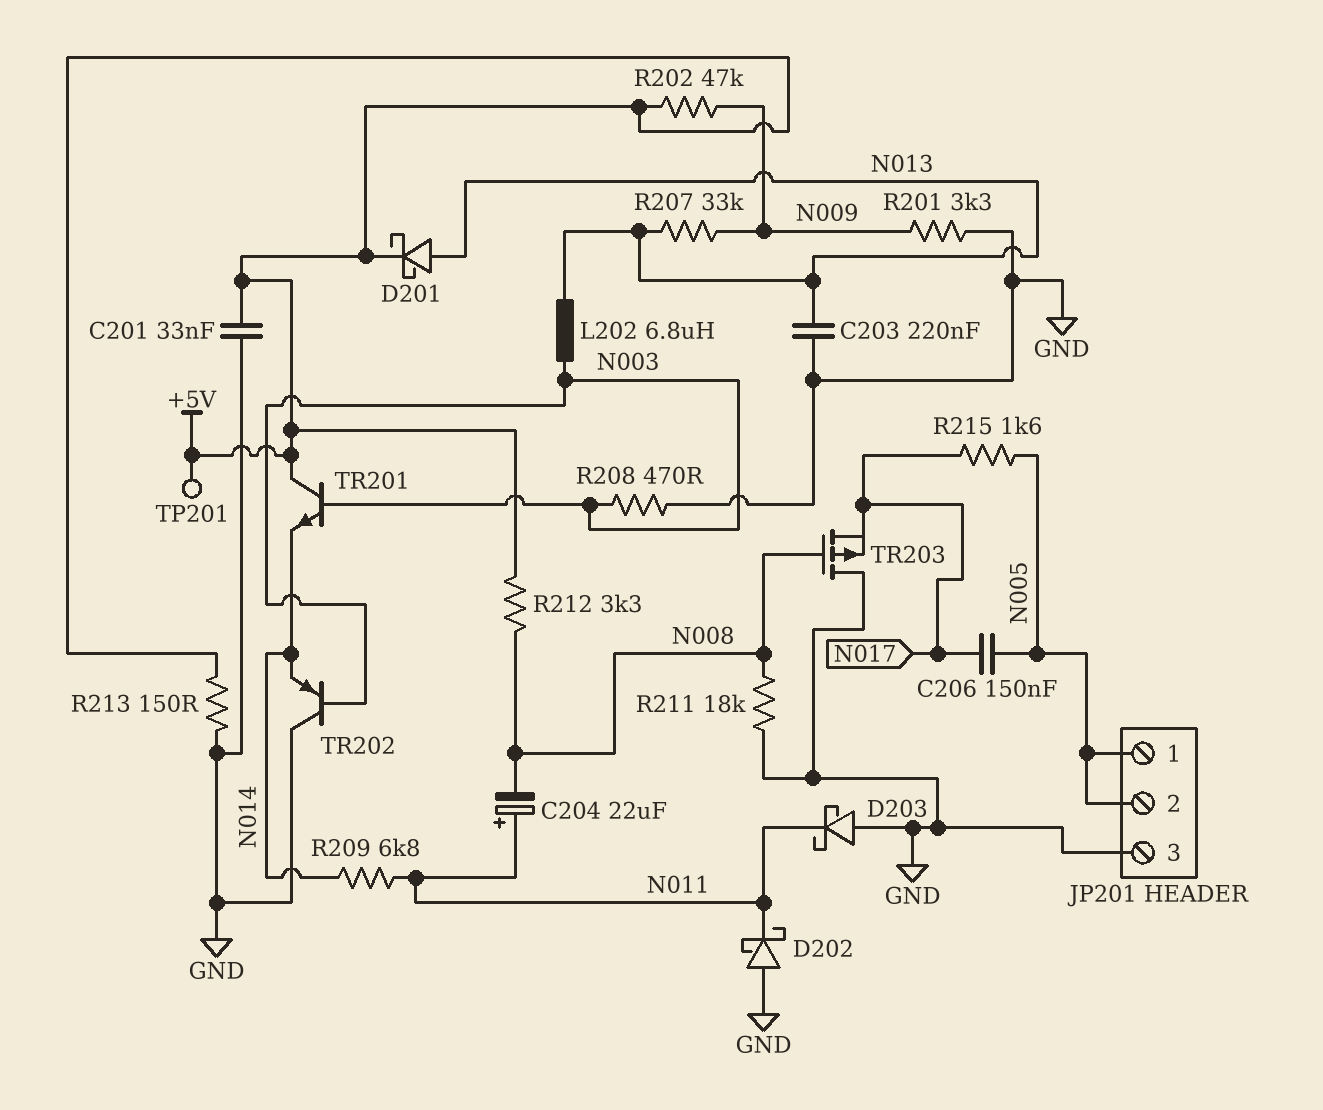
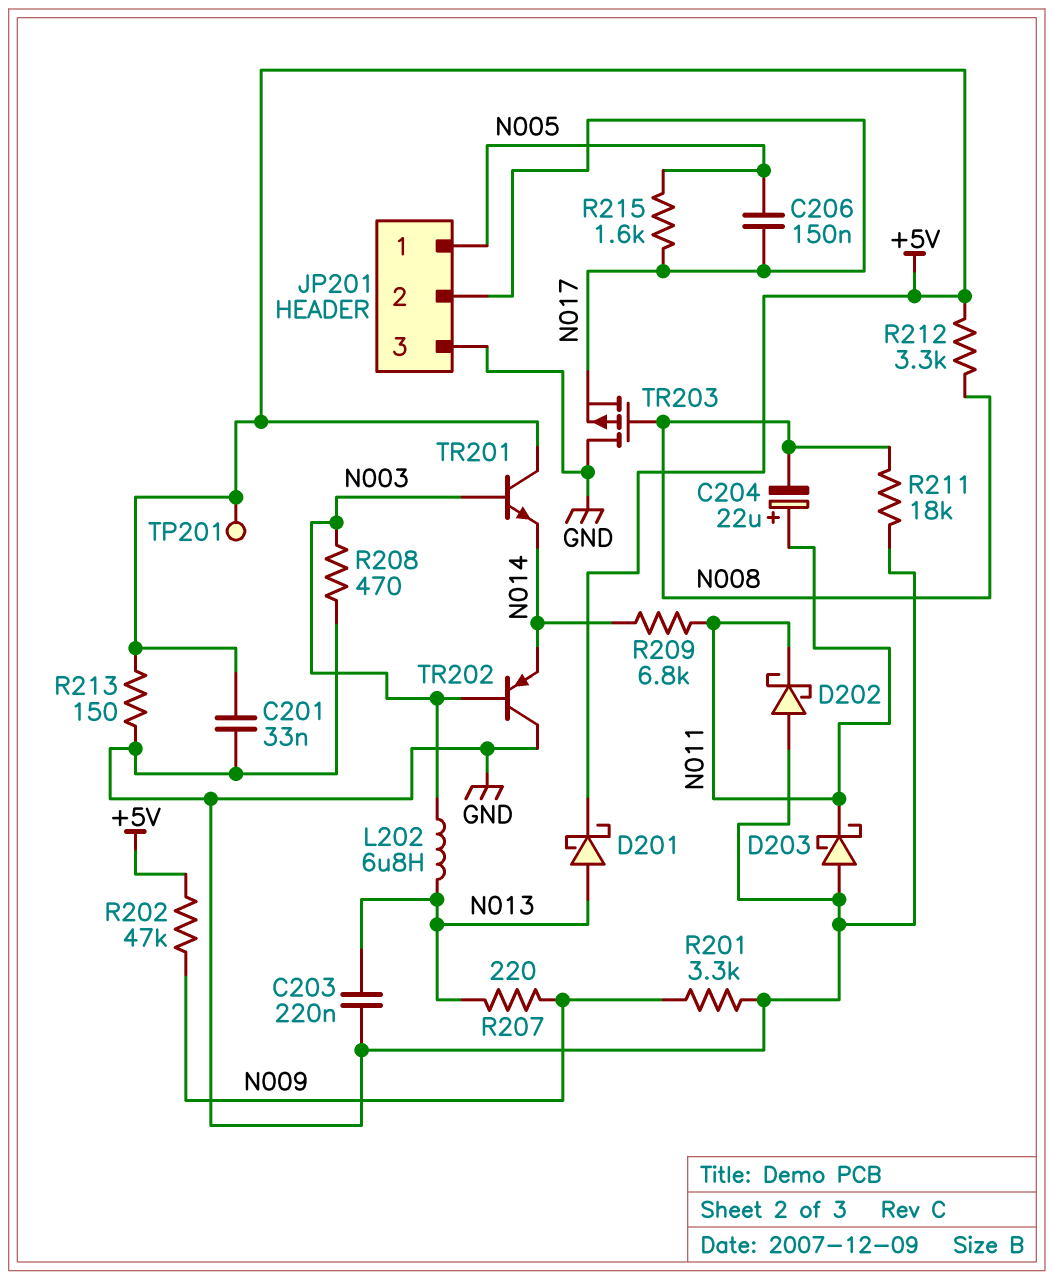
JP201 pin 2: N005 -> N017
R207: 33k (N009, N013) -> 220 (N009, N013)

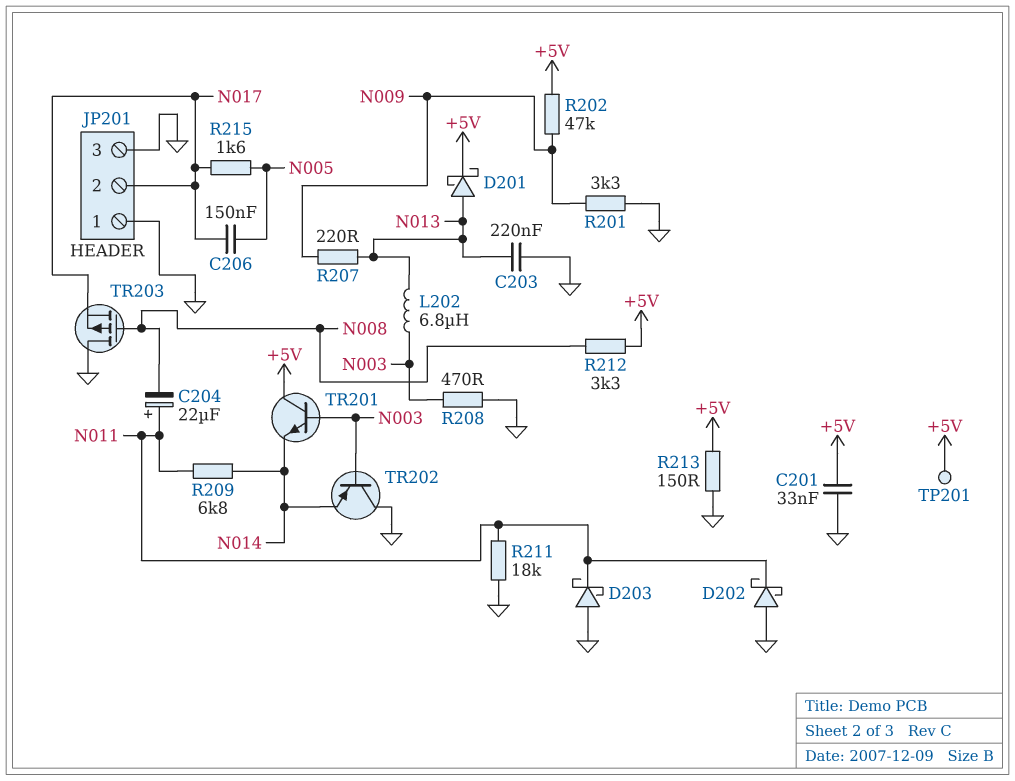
JP201 pin 1: N005 -> GND
R211: 18k (GND, N008) -> 18k (GND, N011)

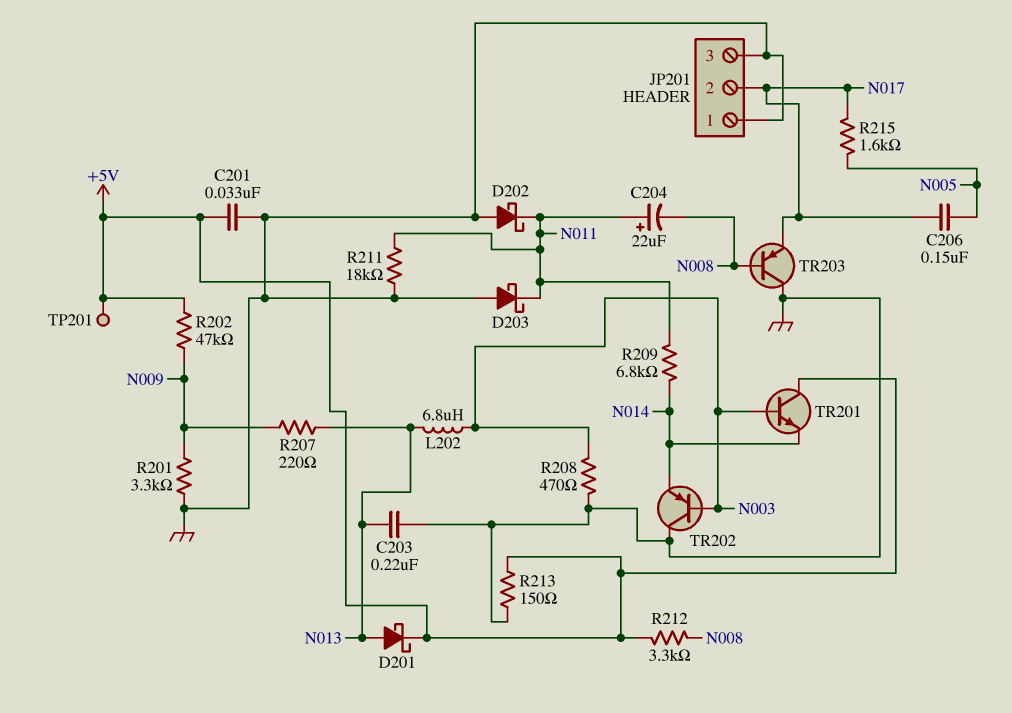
TR203: PMOS (G N008, D GND, S N017) -> PNP (B N008, C GND, E N017)

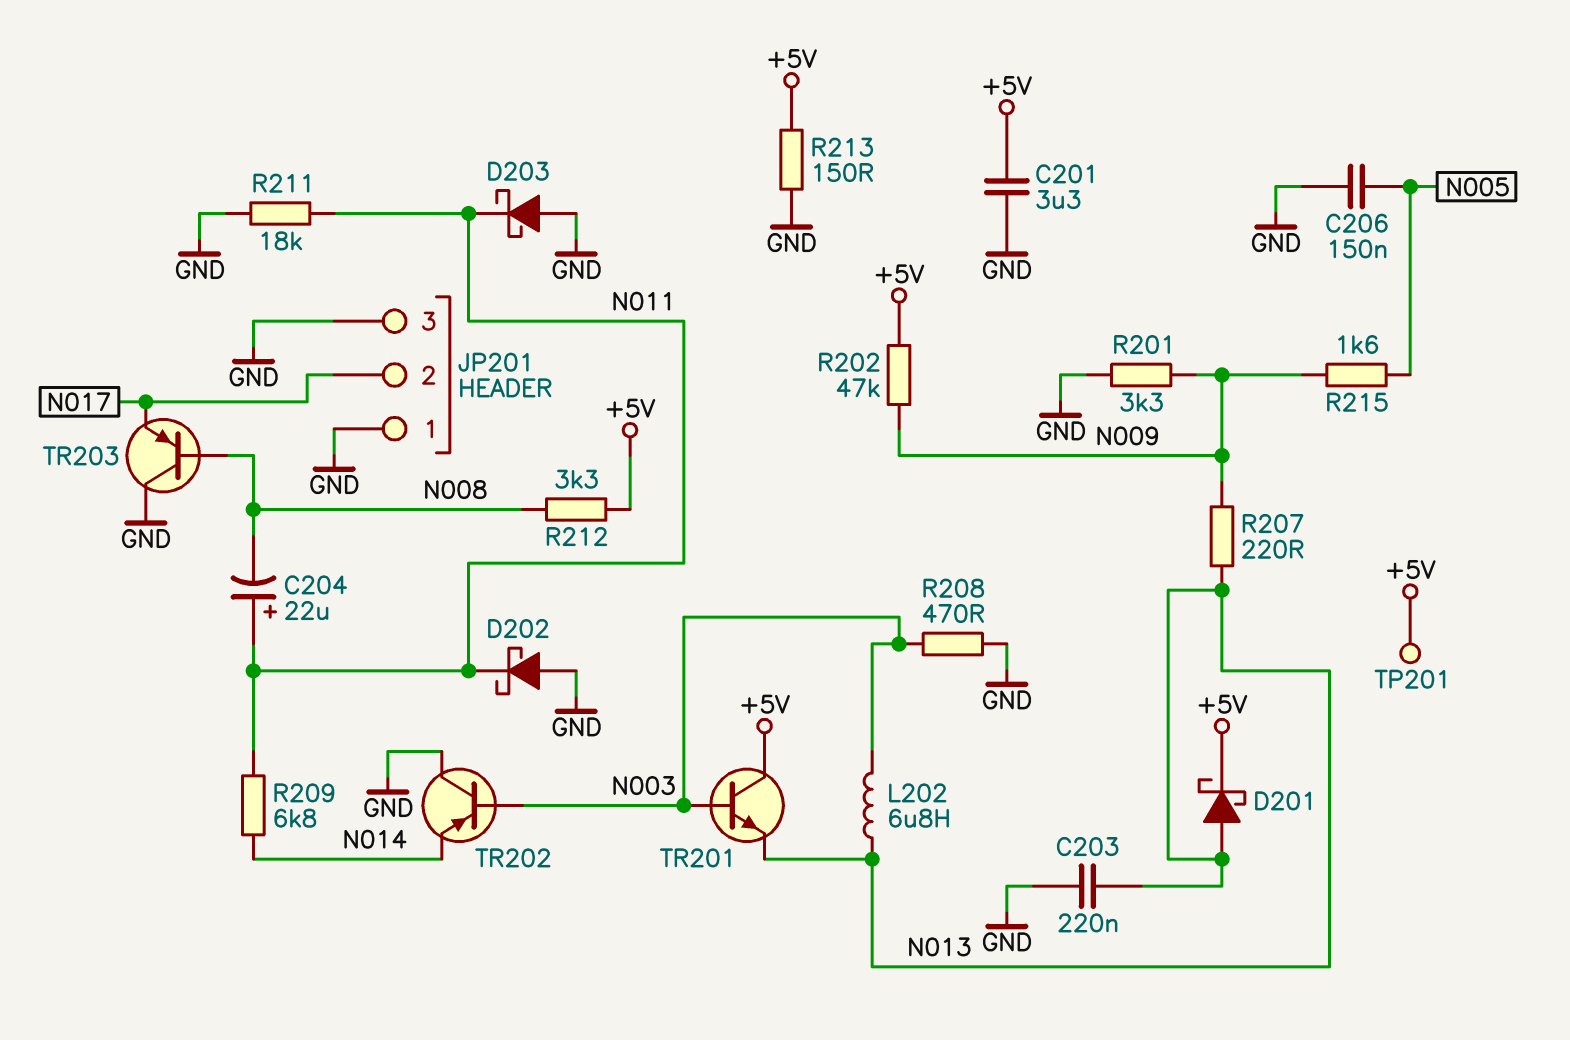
C201: 33nF (+5V, GND) -> 3.3uF (+5V, GND)
C206: 150nF (N005, N017) -> 150nF (GND, N005)
R215: 1.6k (N005, N017) -> 1.6k (N005, N009)
TR201: NPN (B N003, C +5V, E N014) -> NPN (B N003, C +5V, E N013)

